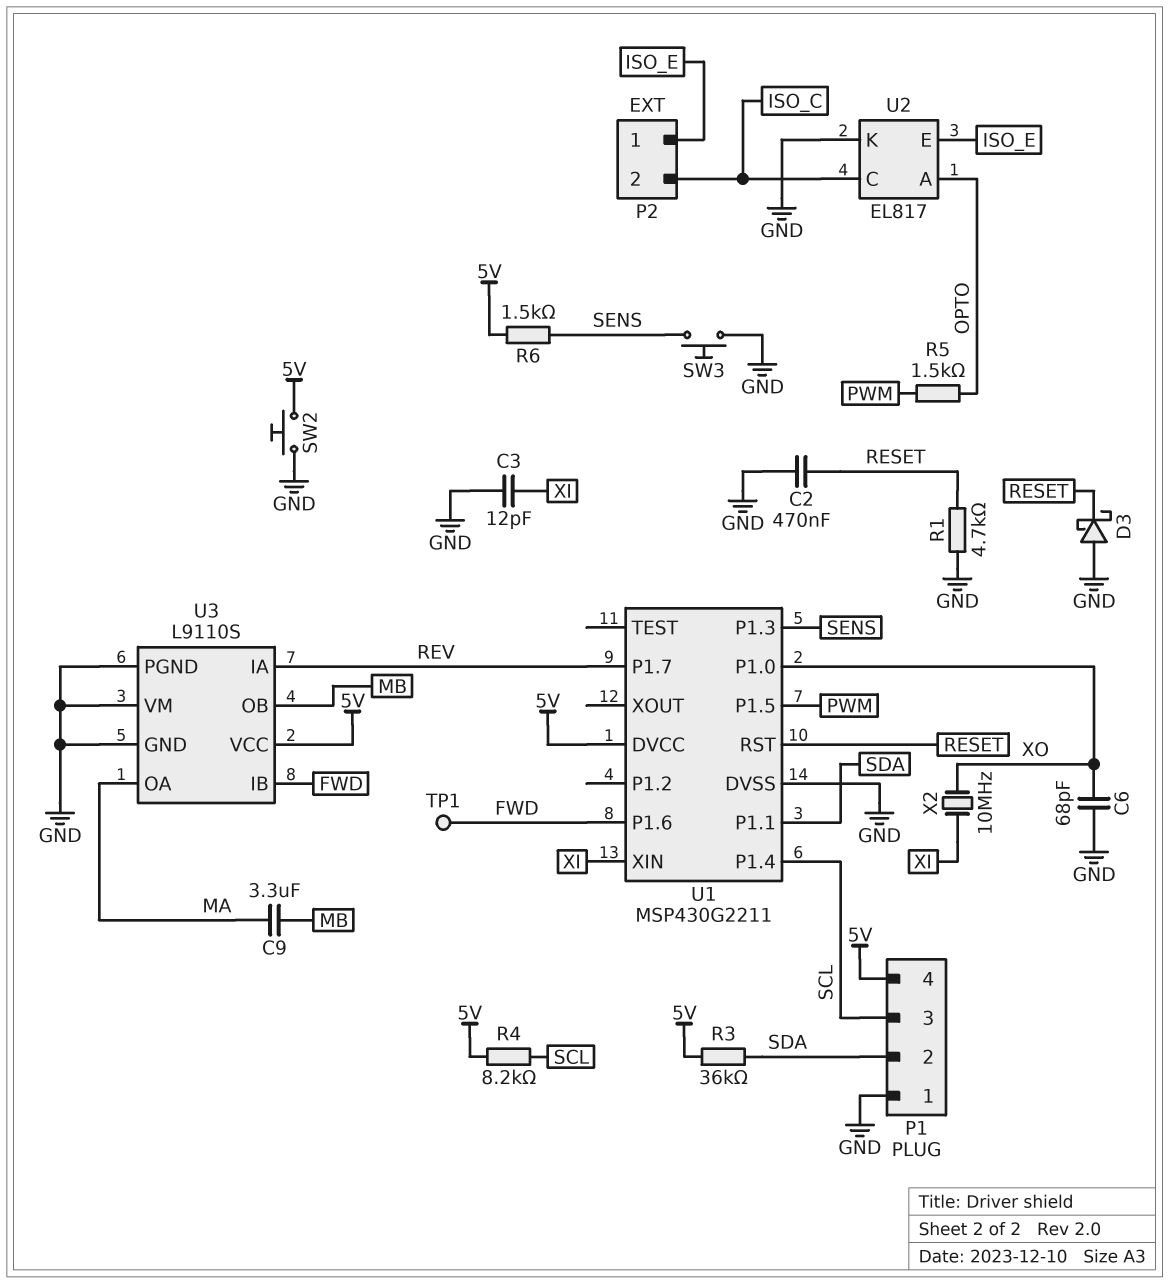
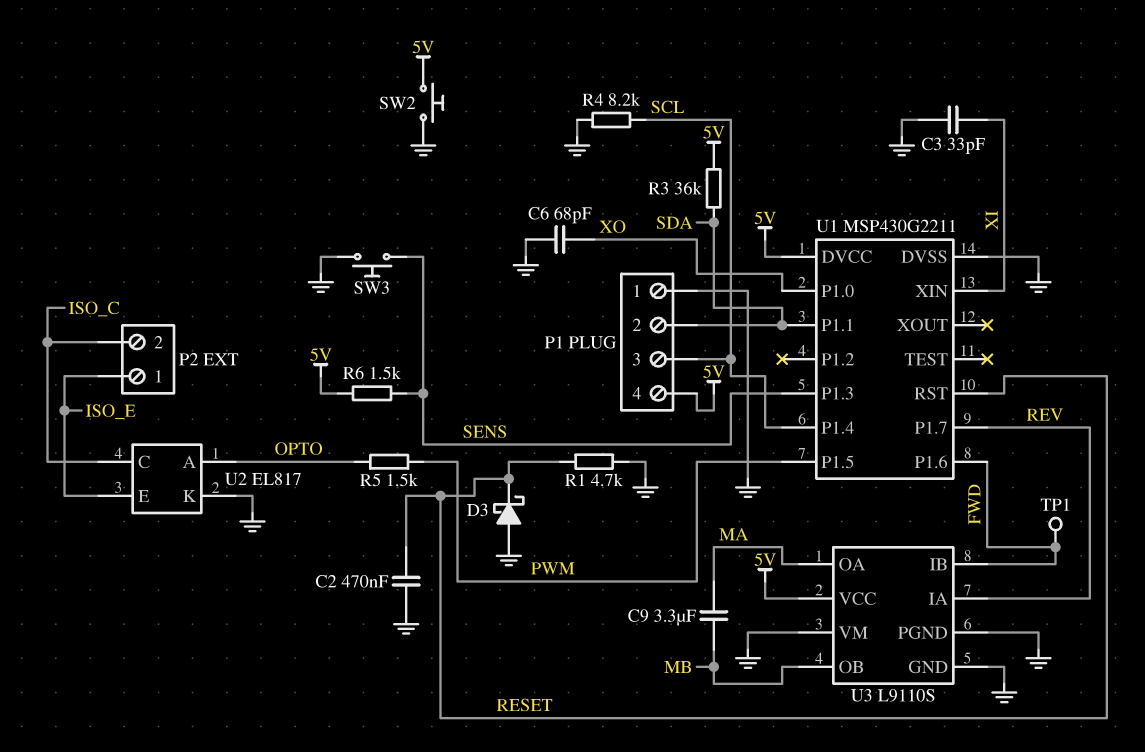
C3: 12pF (GND, XI) -> 33pF (GND, XI)
R4: 8.2k (5V, SCL) -> 8.2k (GND, SCL)
X2: 10MHz (XI, XO) -> none

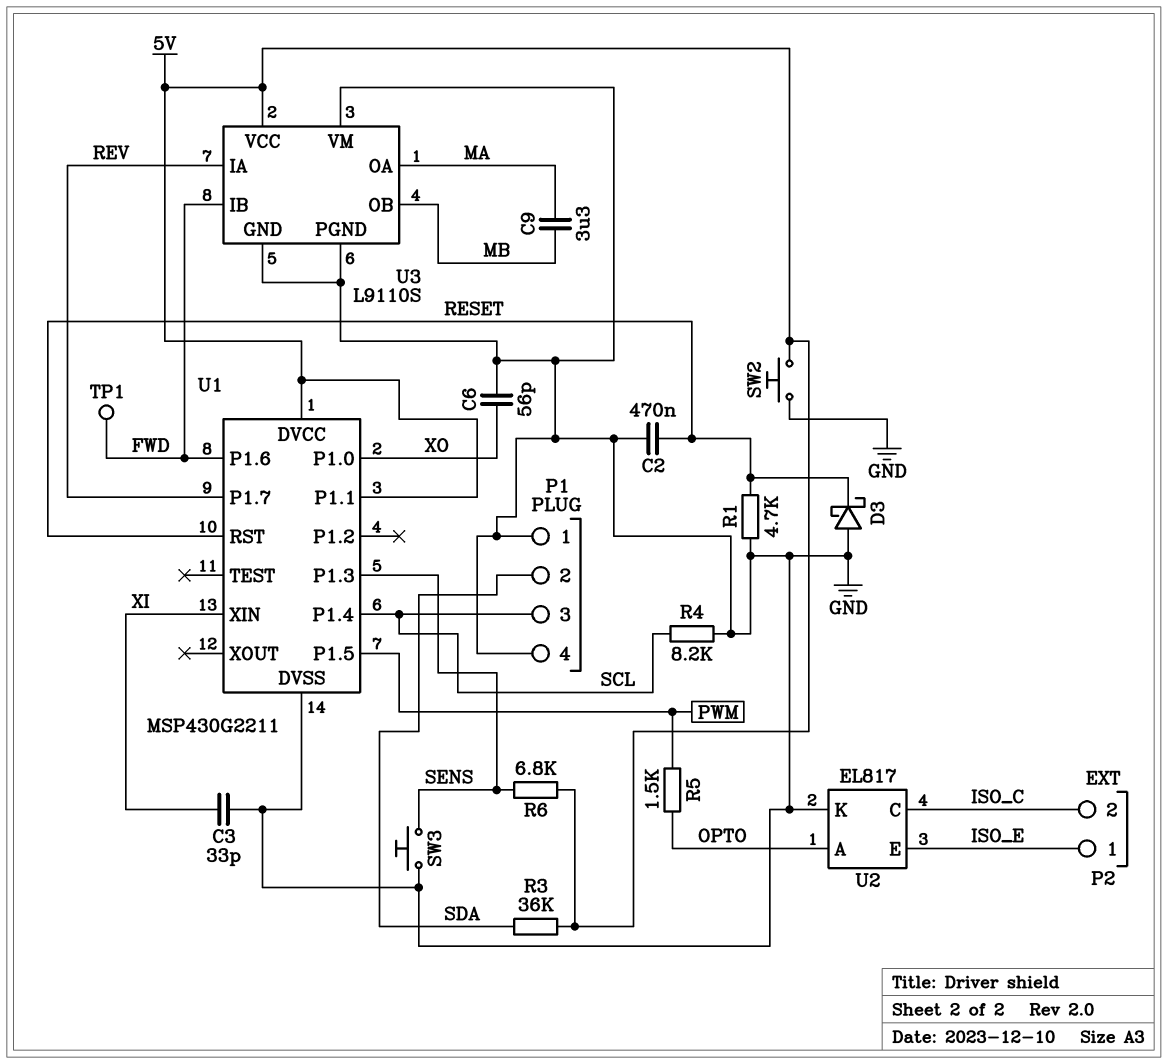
C6: 68pF (GND, XO) -> 56pF (GND, XO)
P1 pin 4: 5V -> GND
R6: 1.5k (5V, SENS) -> 6.8k (5V, SENS)
U1 pin P1.1: SDA -> 5V

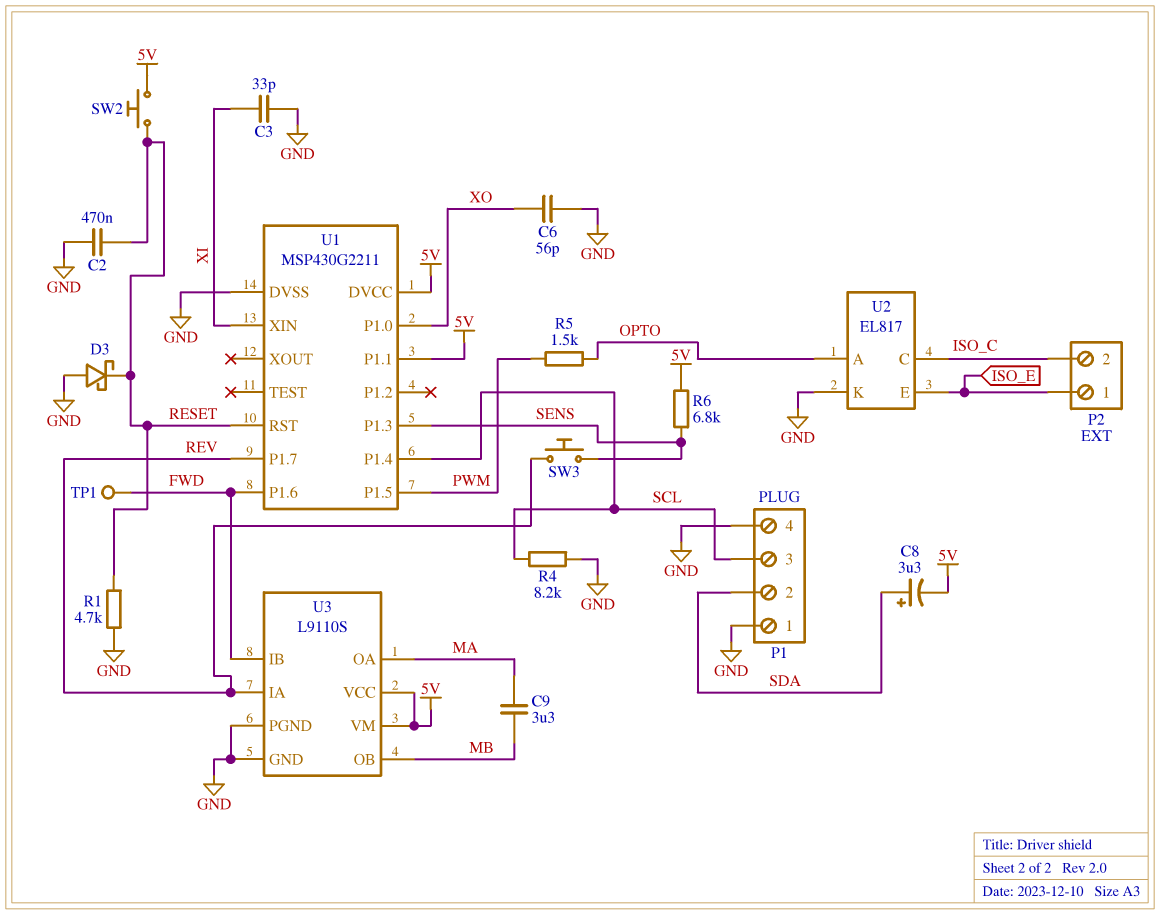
C8: none -> 3.3uF (plus SDA, minus 5V)
R3: 36k (5V, SDA) -> none
SW2: button (5V, GND) -> button (5V, RESET)
SW3: button (GND, SENS) -> button (REV, SENS)
U3 pin VM: GND -> 5V

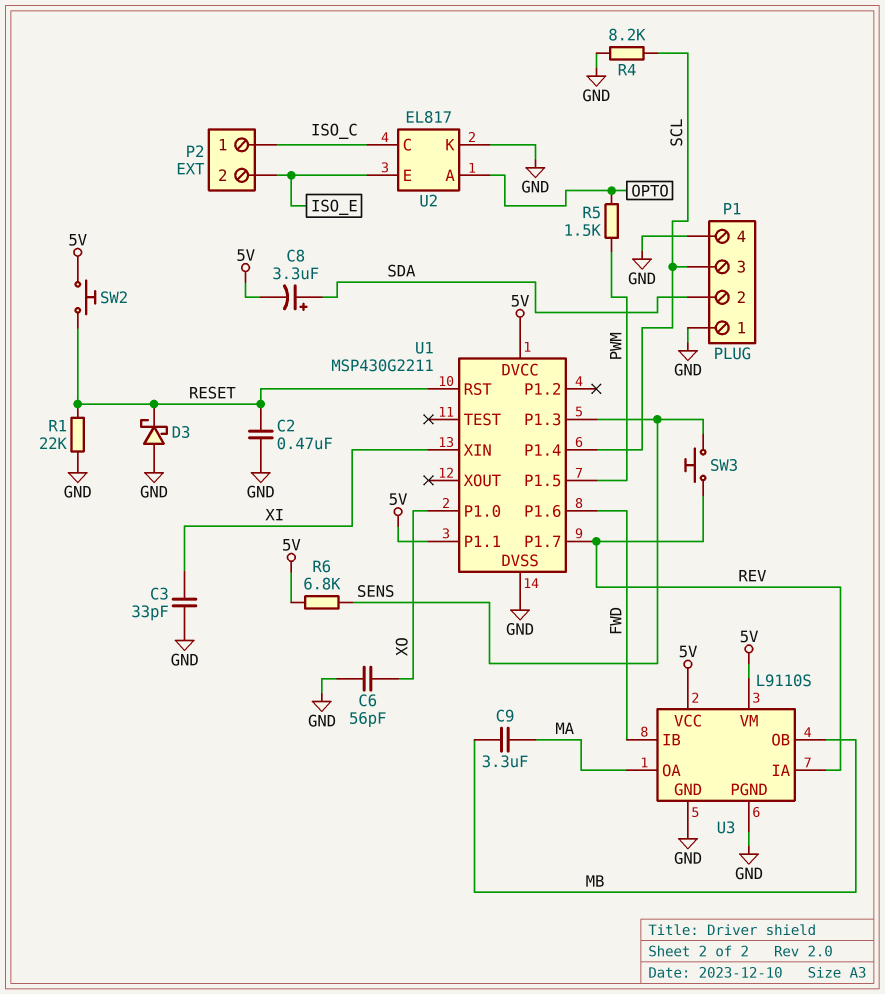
P2 pin 1: ISO_E -> ISO_C
P2 pin 2: ISO_C -> ISO_E
R1: 4.7k (GND, RESET) -> 22k (GND, RESET)
TP1: test point (FWD) -> none

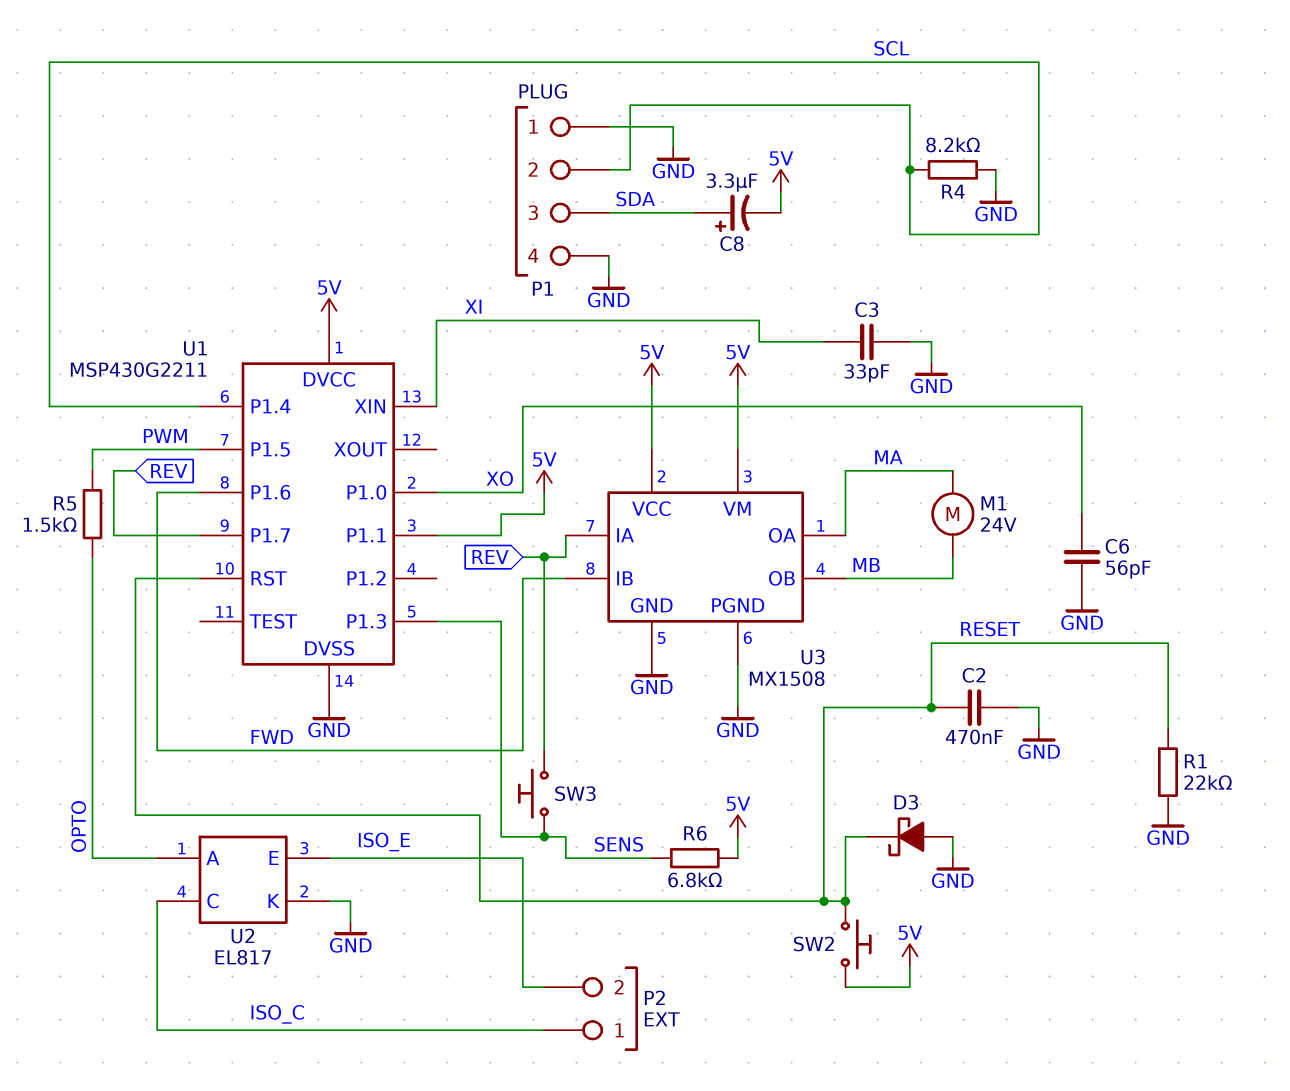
C9: 3.3uF (MA, MB) -> none
M1: none -> motor 24V (MA, MB)
P1 pin 2: SDA -> SCL
P1 pin 3: SCL -> SDA
U3: L9110S -> MX1508

